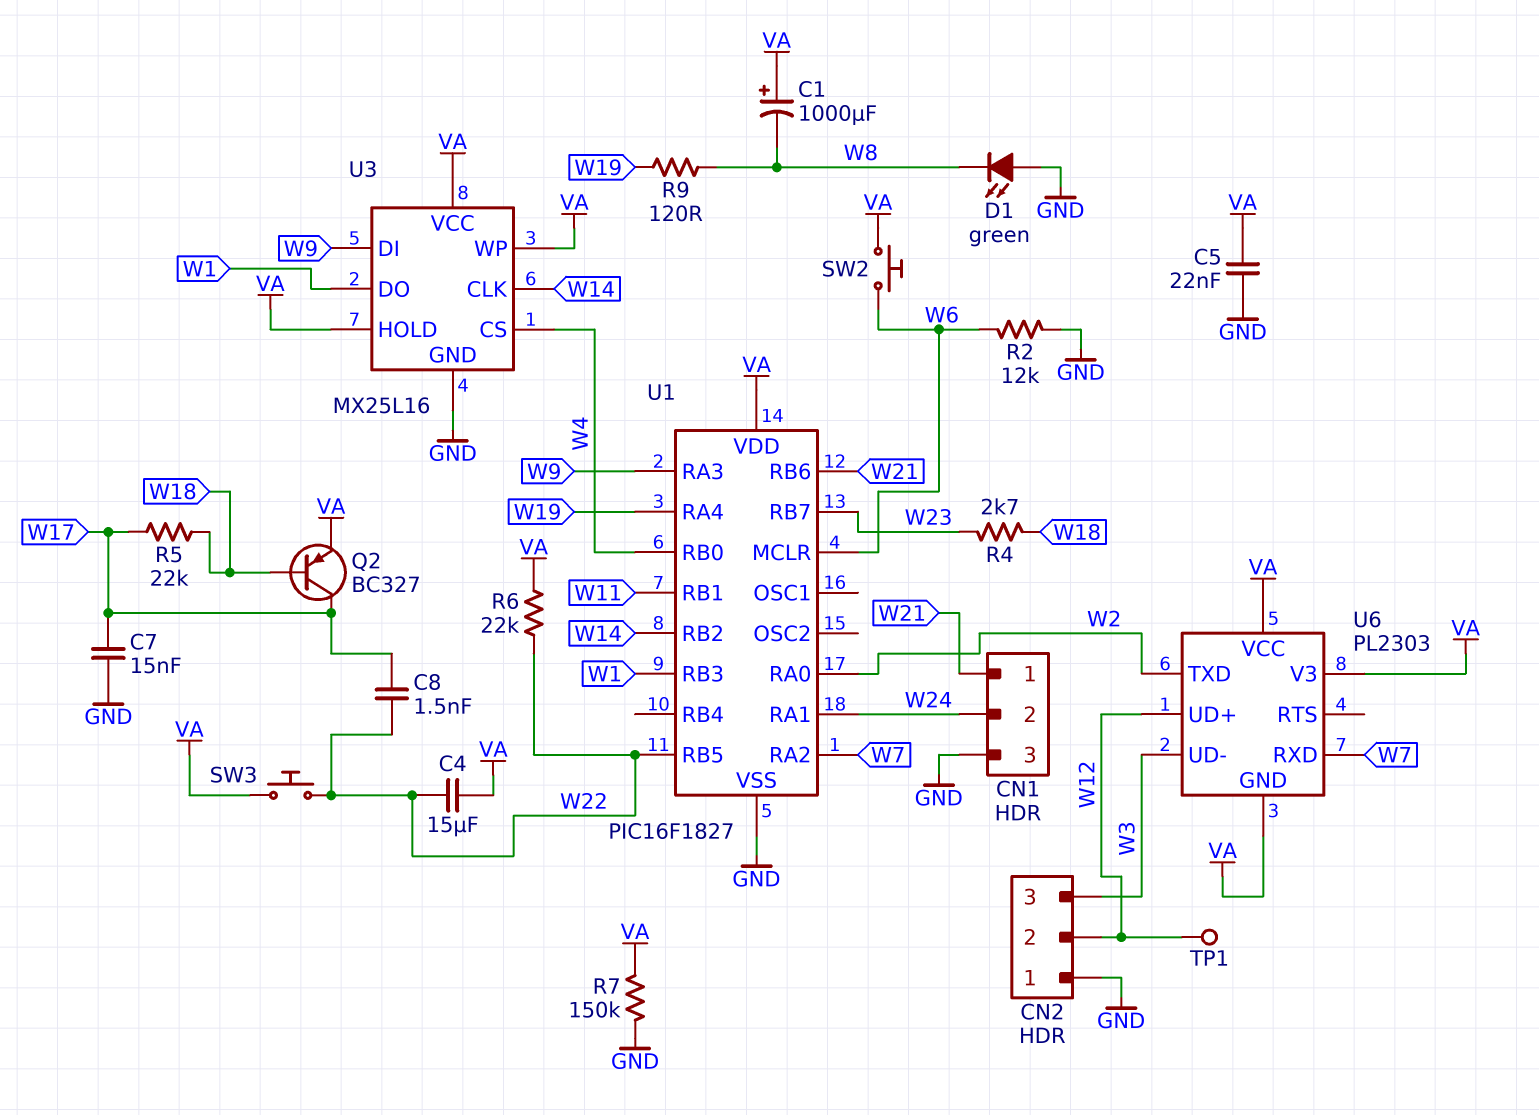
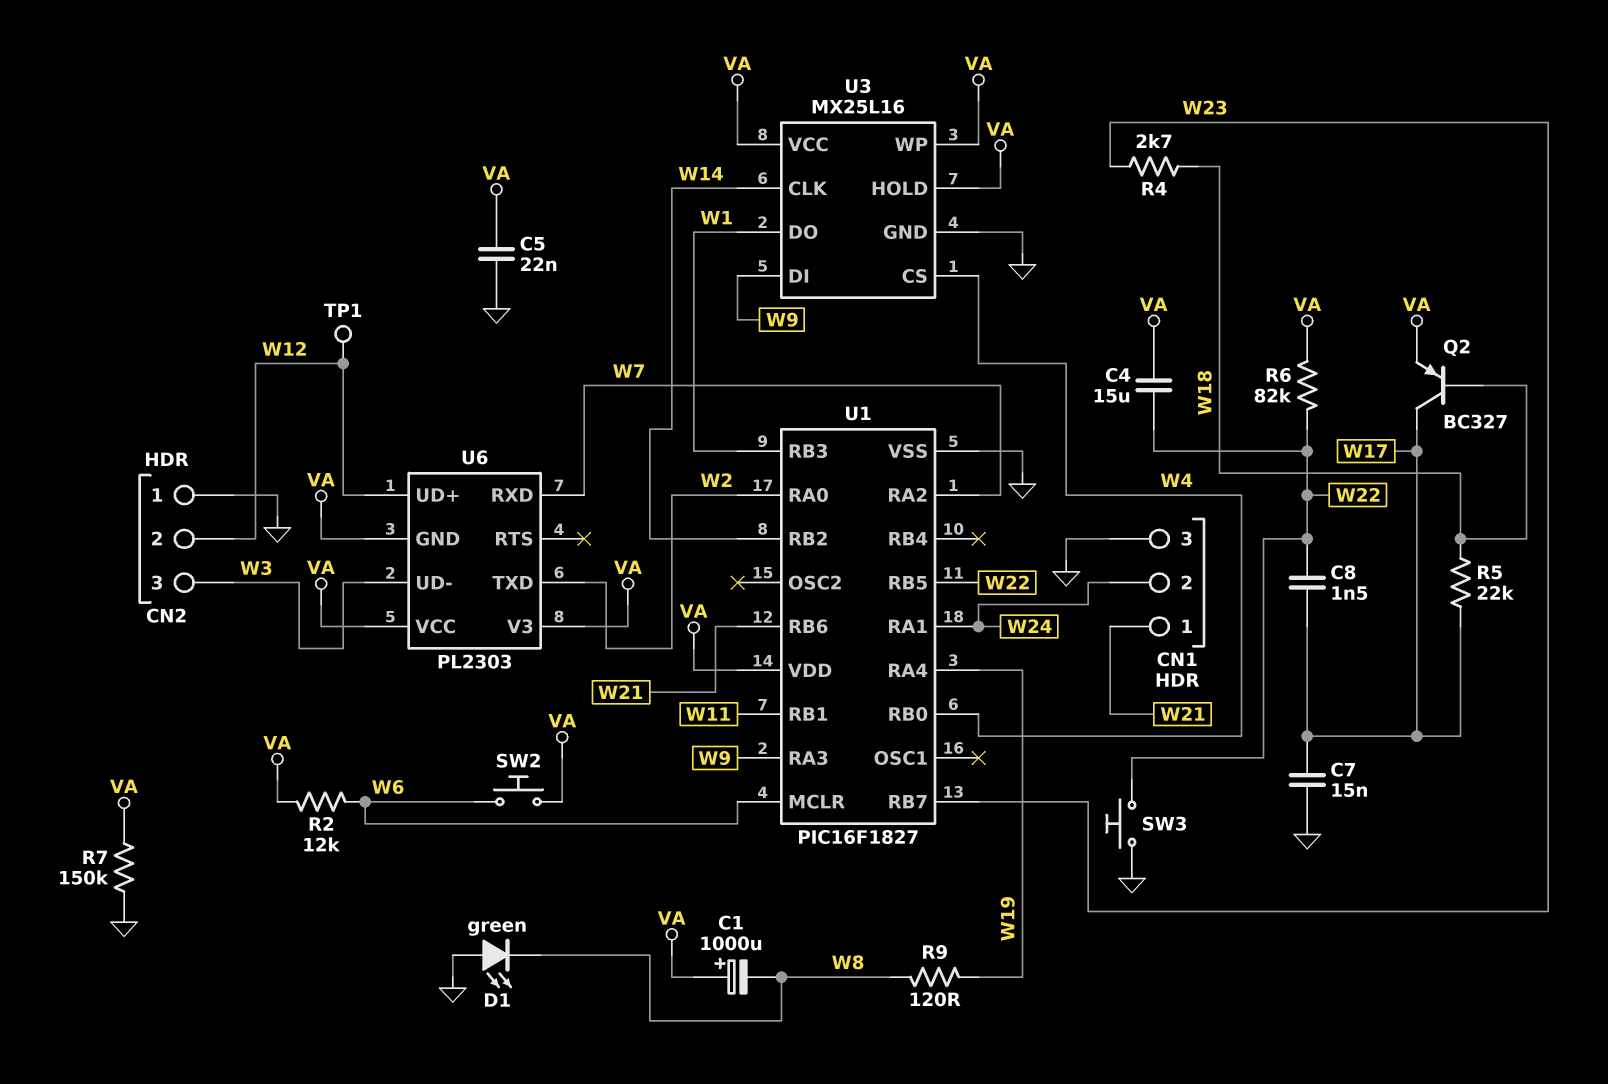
R2: 12k (GND, W6) -> 12k (VA, W6)
R6: 22k (VA, W22) -> 82k (VA, W22)
SW3: button (VA, W22) -> button (GND, W22)

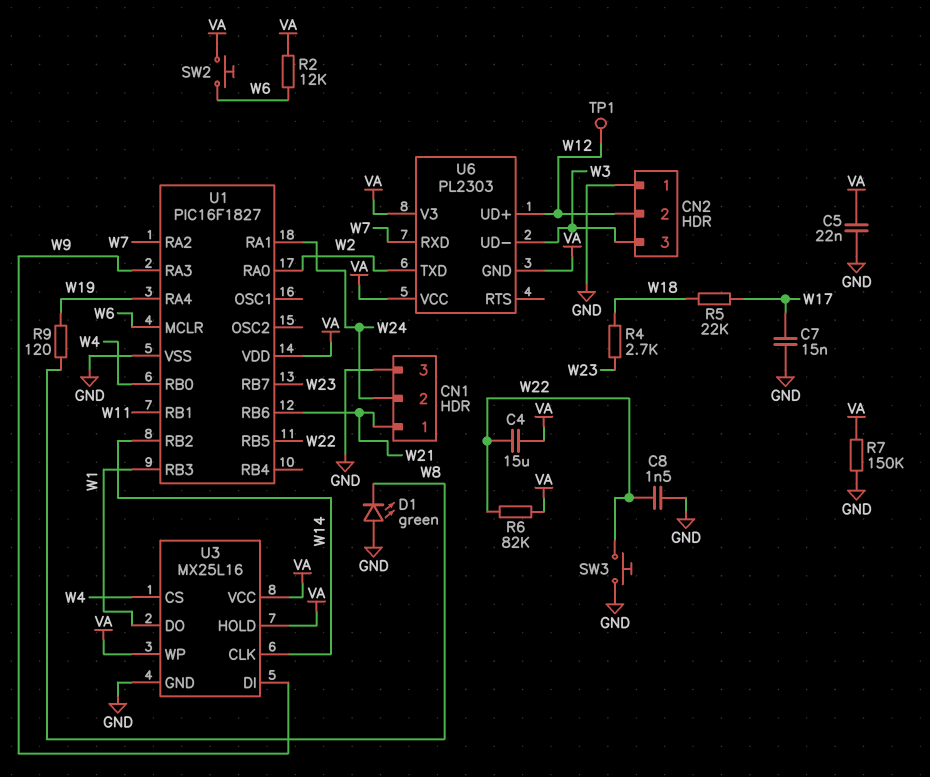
C1: 1000uF (plus VA, minus W8) -> none
C8: 1.5nF (W17, W22) -> 1.5nF (GND, W22)
Q2: PNP BC327 (B W18, C W17, E VA) -> none

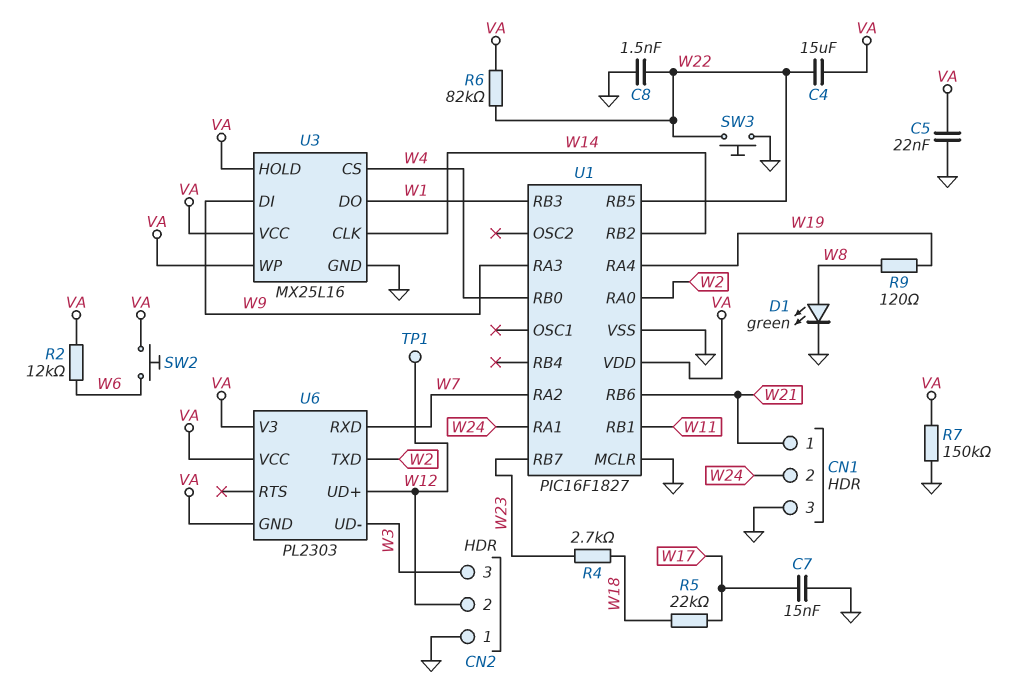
D1: LED green (A GND, K W8) -> LED green (A W8, K GND)
U1 pin MCLR: W6 -> GND

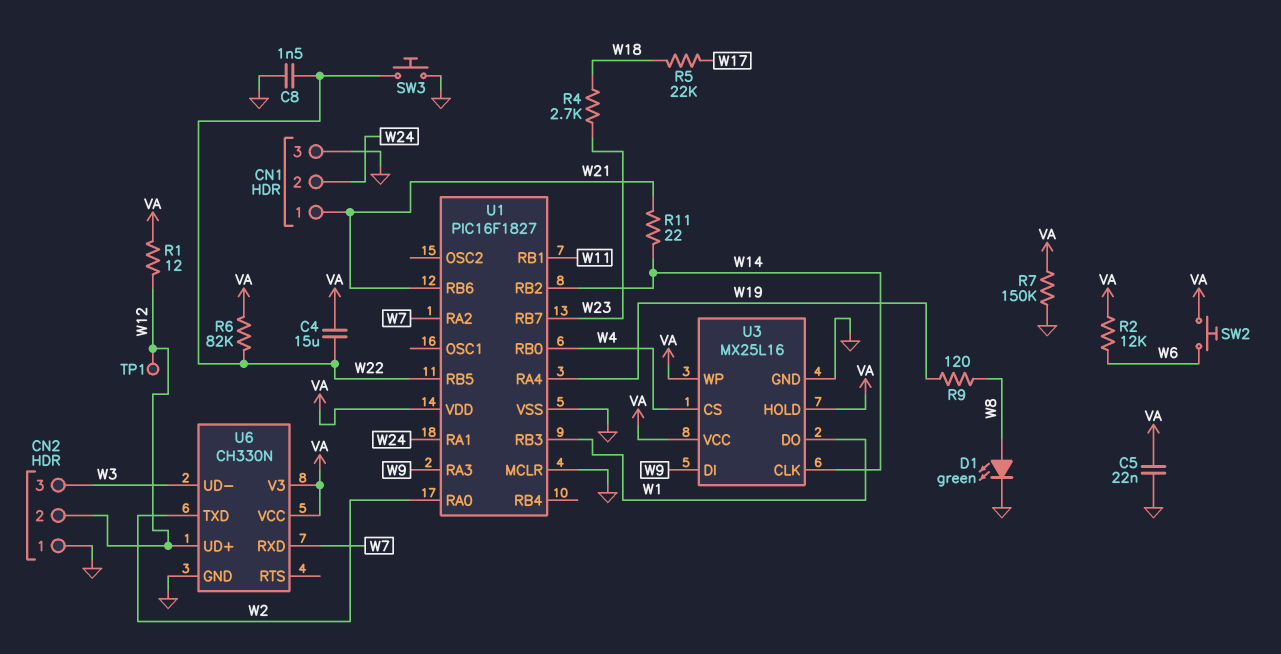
C7: 15nF (GND, W17) -> none
R1: none -> 12 (VA, W12)
R11: none -> 22 (W14, W21)
U6: PL2303 -> CH330N
U6 pin GND: VA -> GND

